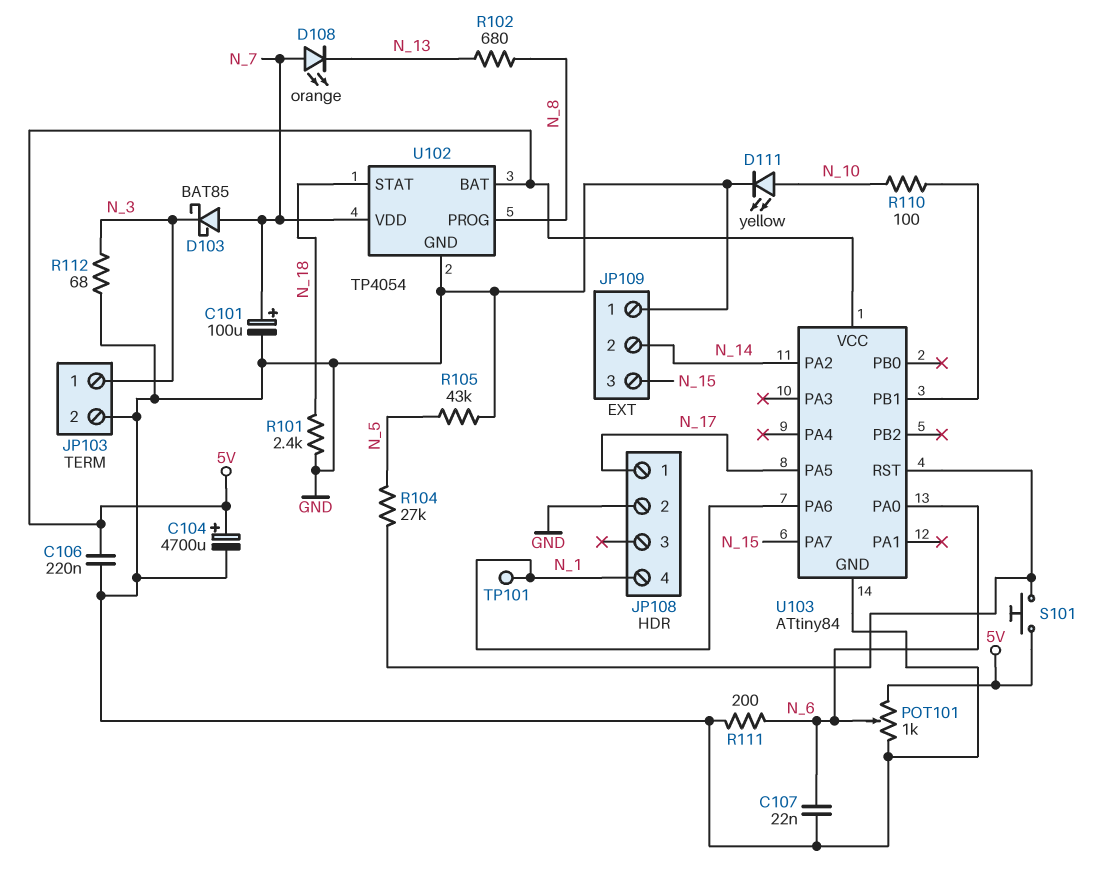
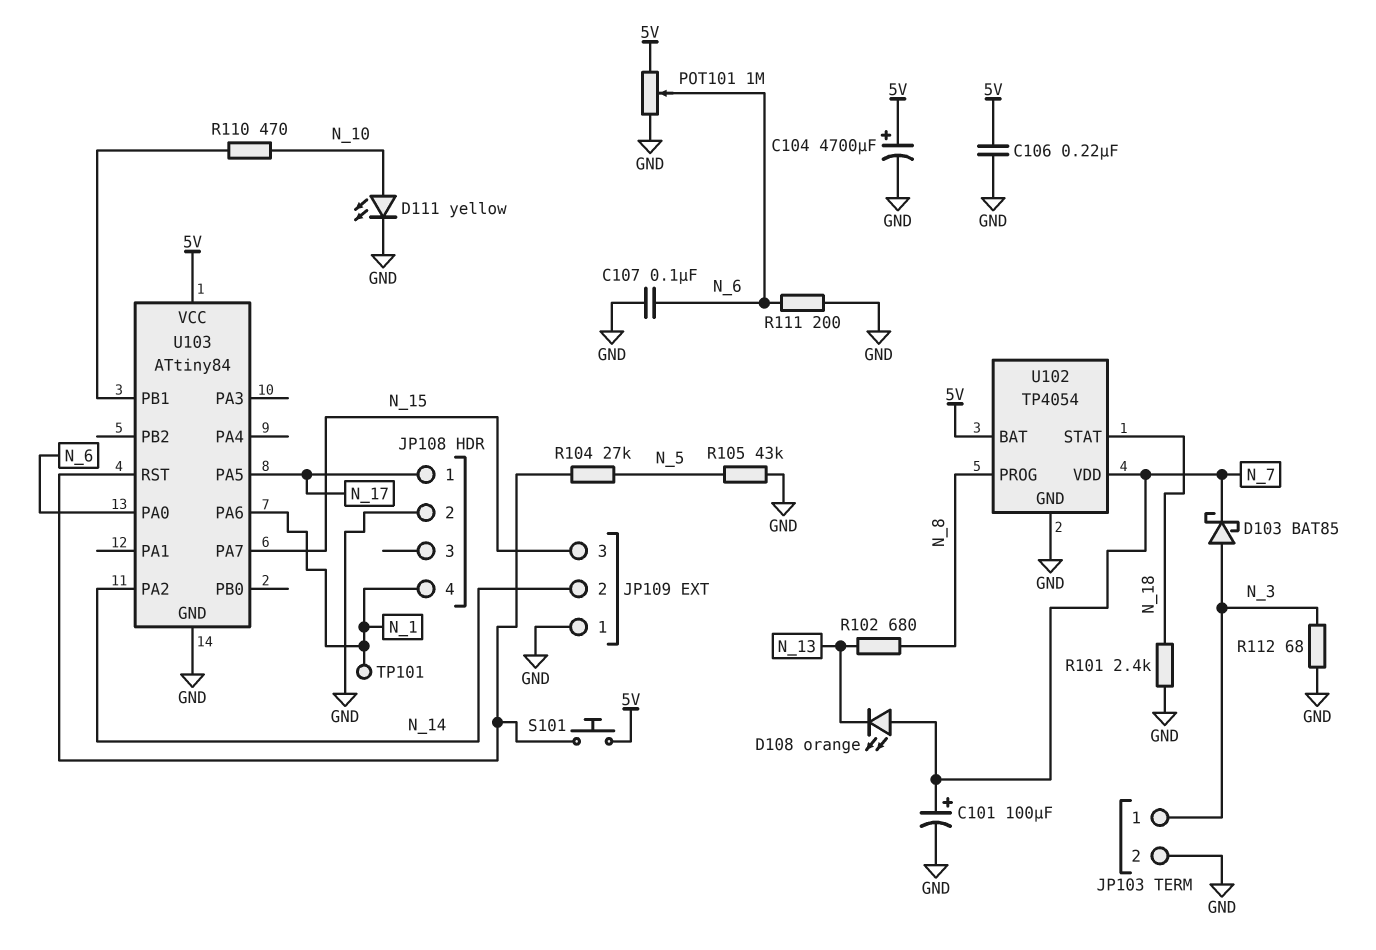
C107: 22nF (GND, N_6) -> 100nF (GND, N_6)
D103: schottky BAT85 (A N_7, K N_3) -> schottky BAT85 (A N_3, K N_7)
POT101: 1k (5V, GND, wiper N_6) -> 1M (5V, GND, wiper N_6)
R110: 100 (N_10, U103/PB1) -> 470 (N_10, U103/PB1)

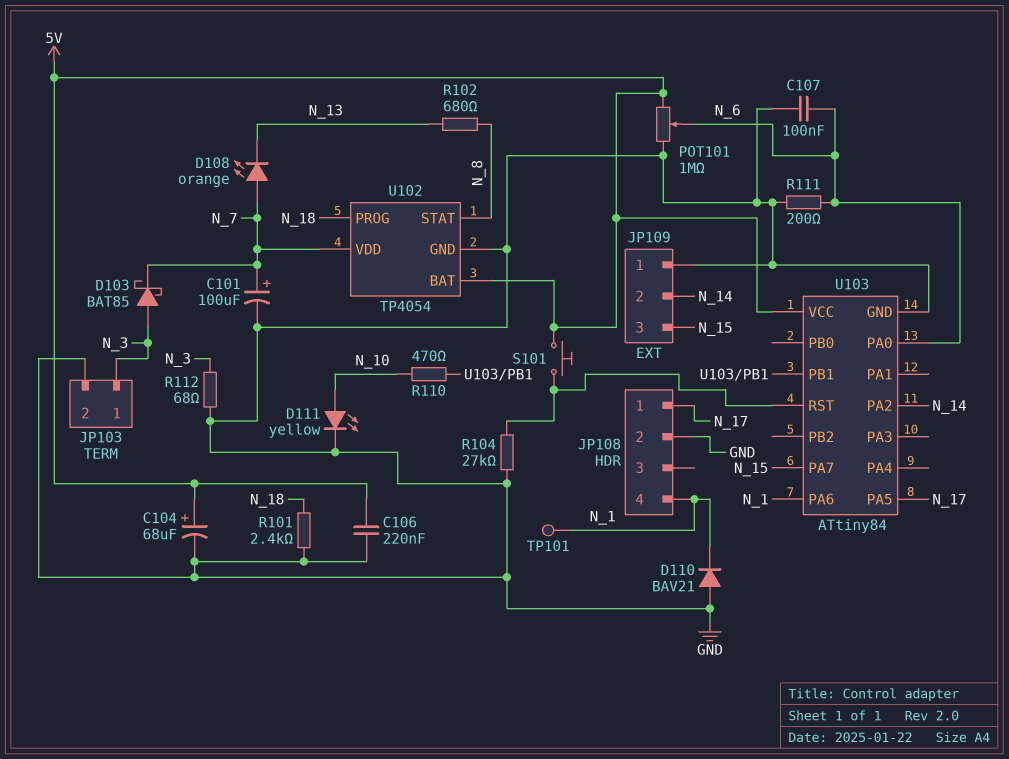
C104: 4700uF (plus 5V, minus GND) -> 68uF (plus 5V, minus GND)
D110: none -> diode BAV21 (A GND, K N_1)
R104: 27k (N_5, U103/RST) -> 27k (GND, U103/RST)
R105: 43k (GND, N_5) -> none
U102 pin PROG: N_8 -> N_18
U102 pin STAT: N_18 -> N_8

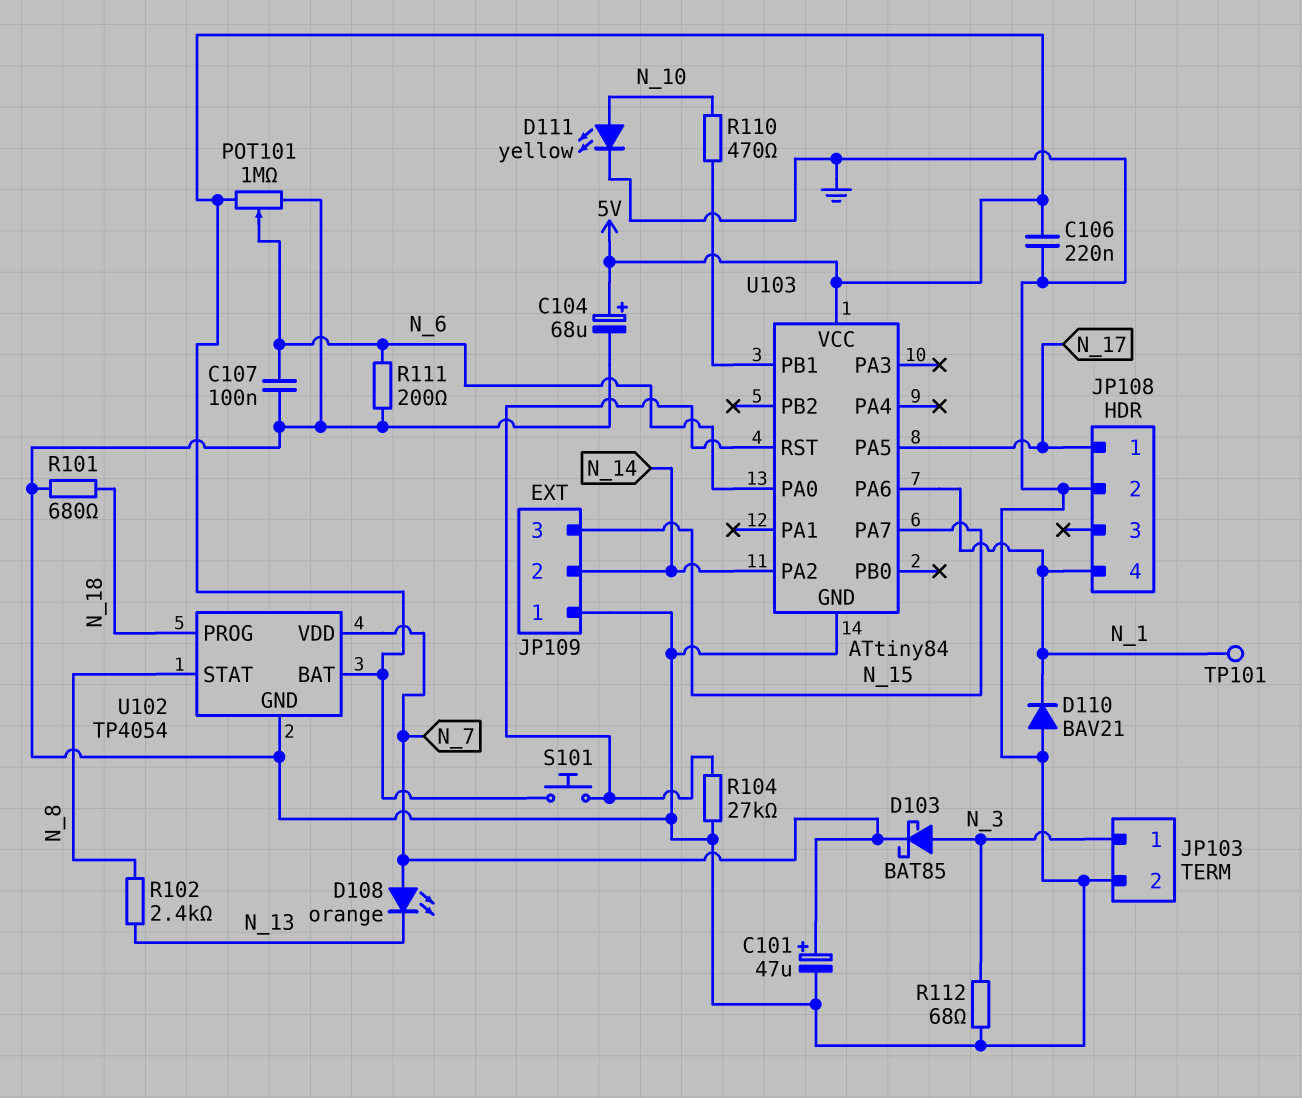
C101: 100uF (plus N_7, minus GND) -> 47uF (plus N_7, minus GND)
R101: 2.4k (GND, N_18) -> 680 (GND, N_18)
R102: 680 (N_8, N_13) -> 2.4k (N_8, N_13)

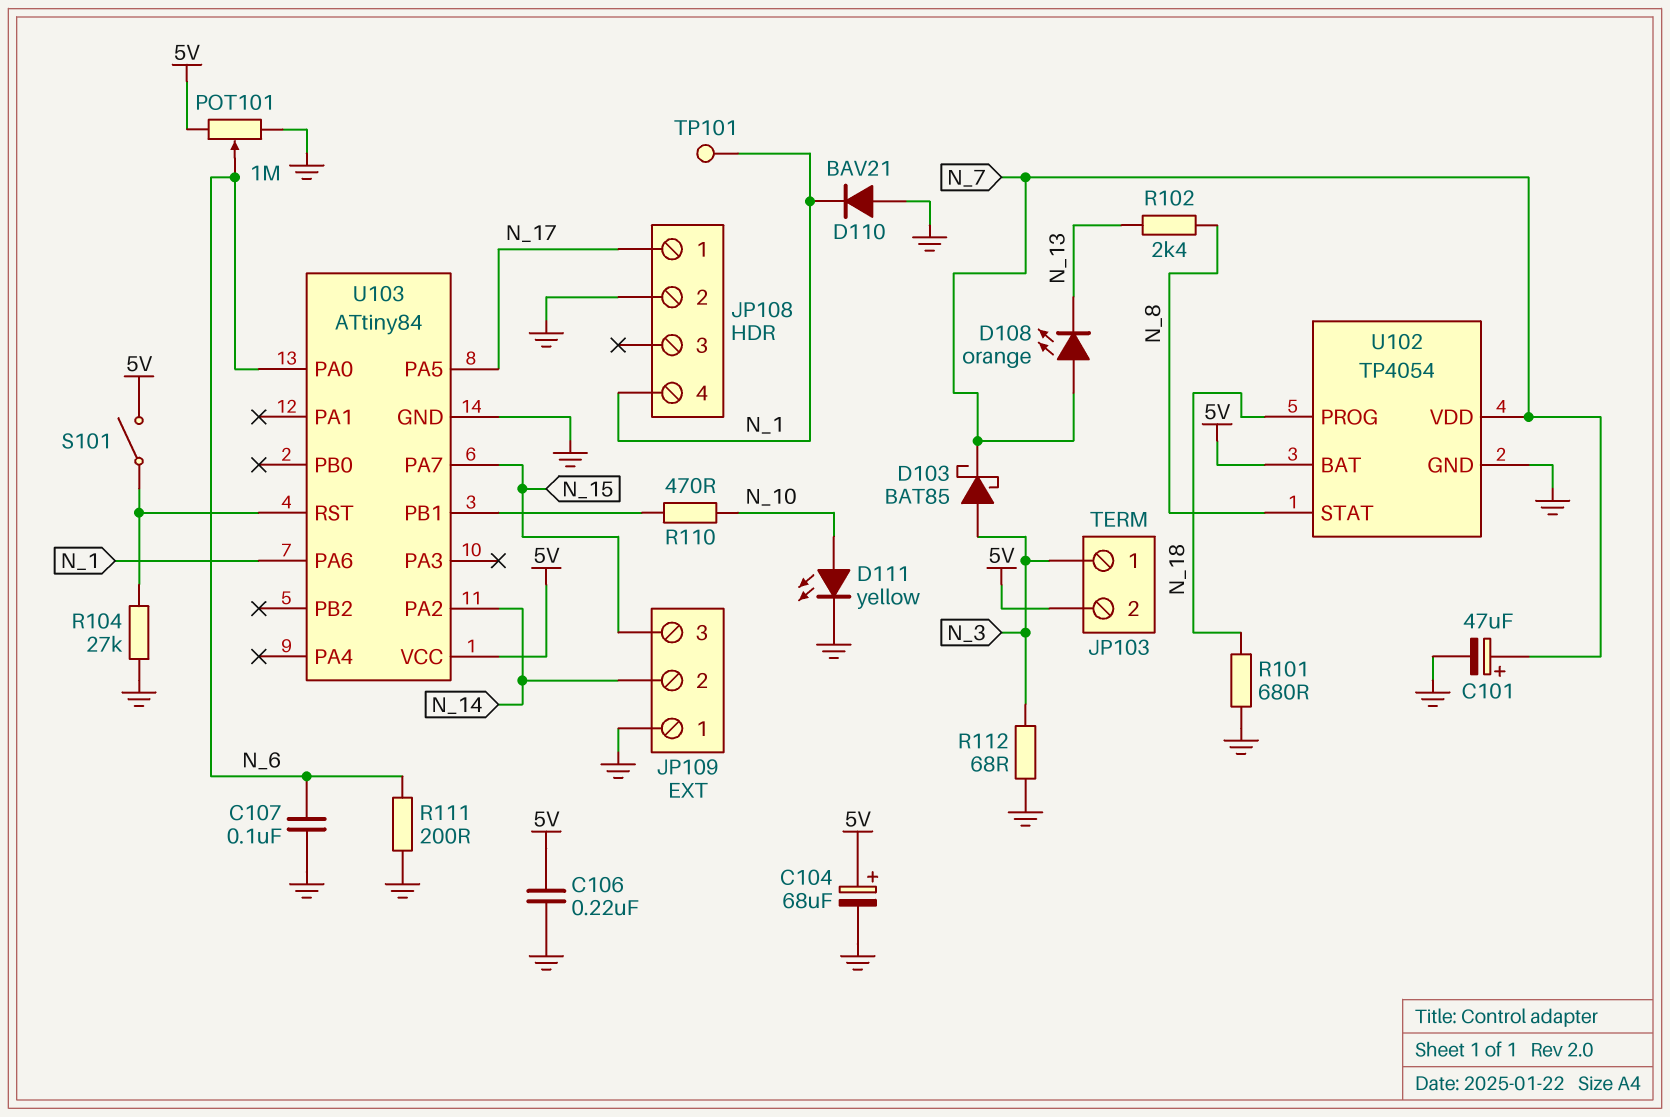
JP103 pin 2: GND -> 5V
S101: button (5V, U103/RST) -> switch (5V, U103/RST)

